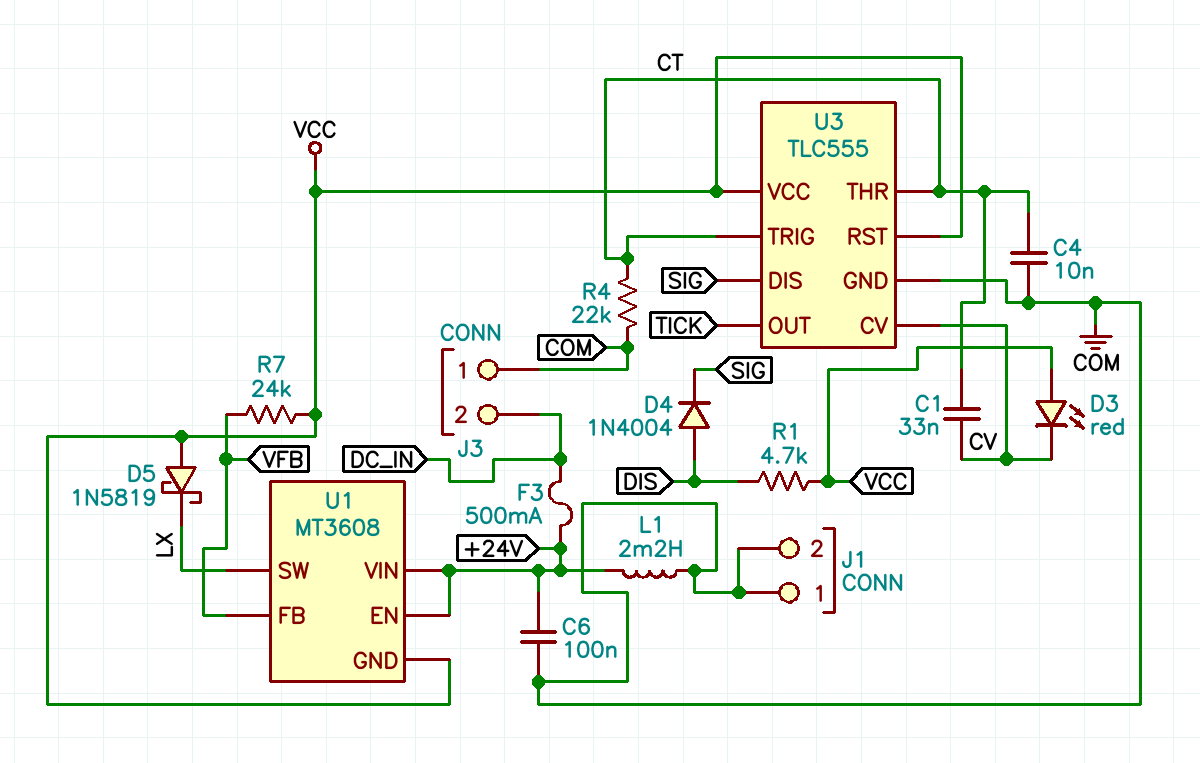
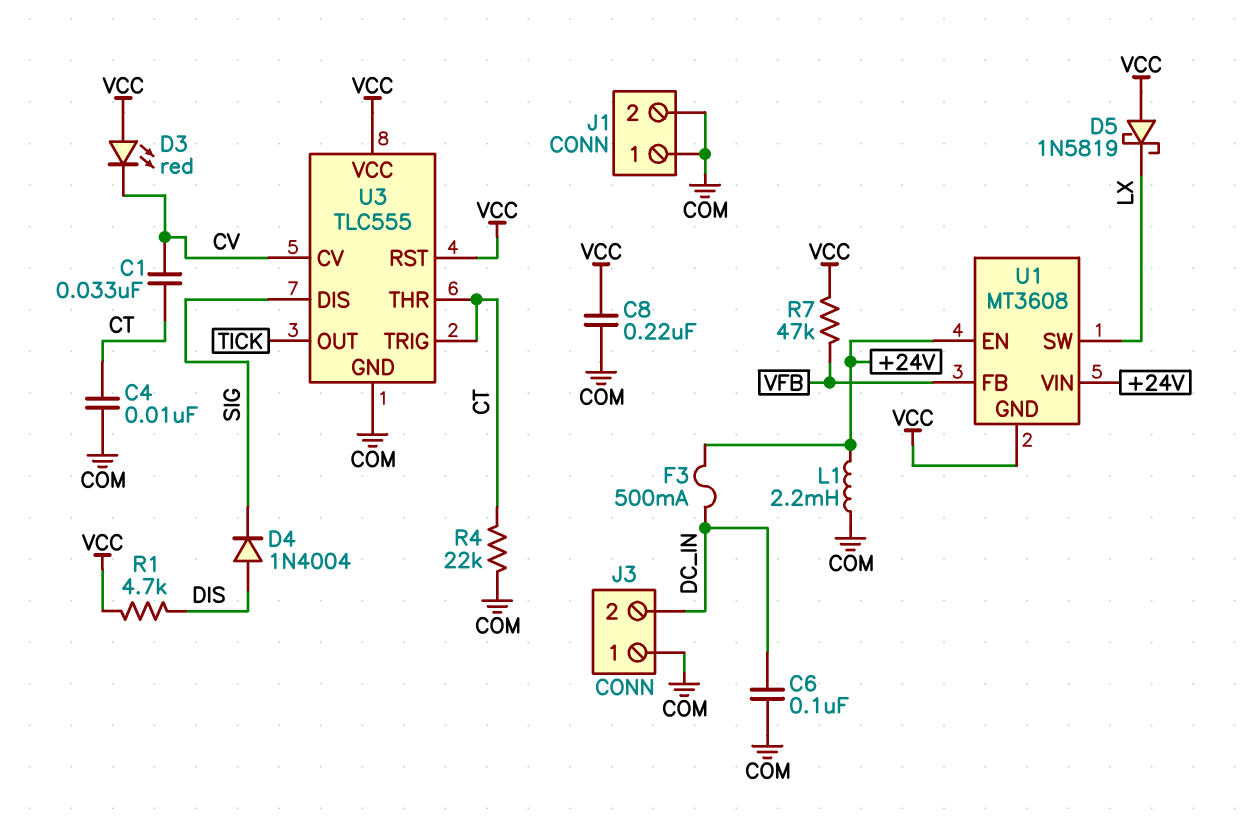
C6: 100nF (+24V, COM) -> 100nF (COM, DC_IN)
C8: none -> 220nF (COM, VCC)
R7: 24k (VCC, VFB) -> 47k (VCC, VFB)

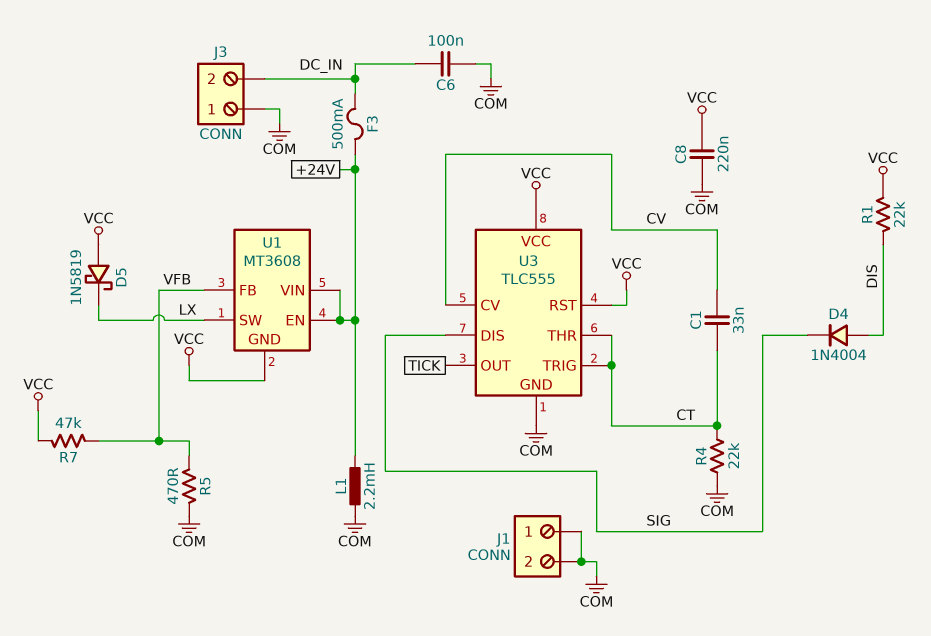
C4: 10nF (COM, CT) -> none
D3: LED red (A VCC, K CV) -> none
R1: 4.7k (DIS, VCC) -> 22k (DIS, VCC)
R5: none -> 470 (COM, VFB)

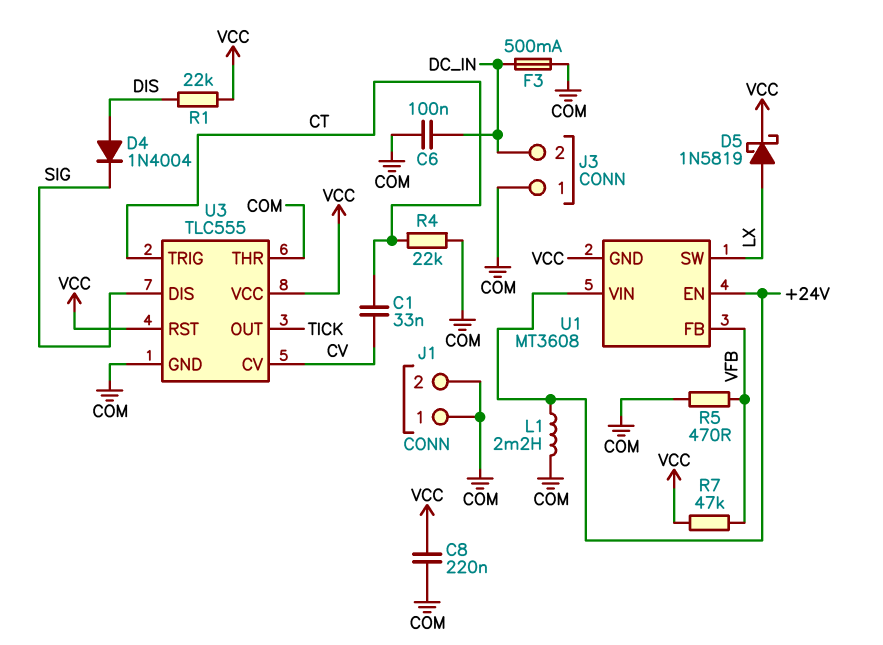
D5: schottky 1N5819 (A VCC, K LX) -> schottky 1N5819 (A LX, K VCC)
F3: 500mA (+24V, DC_IN) -> 500mA (COM, DC_IN)
U3 pin THR: CT -> COM

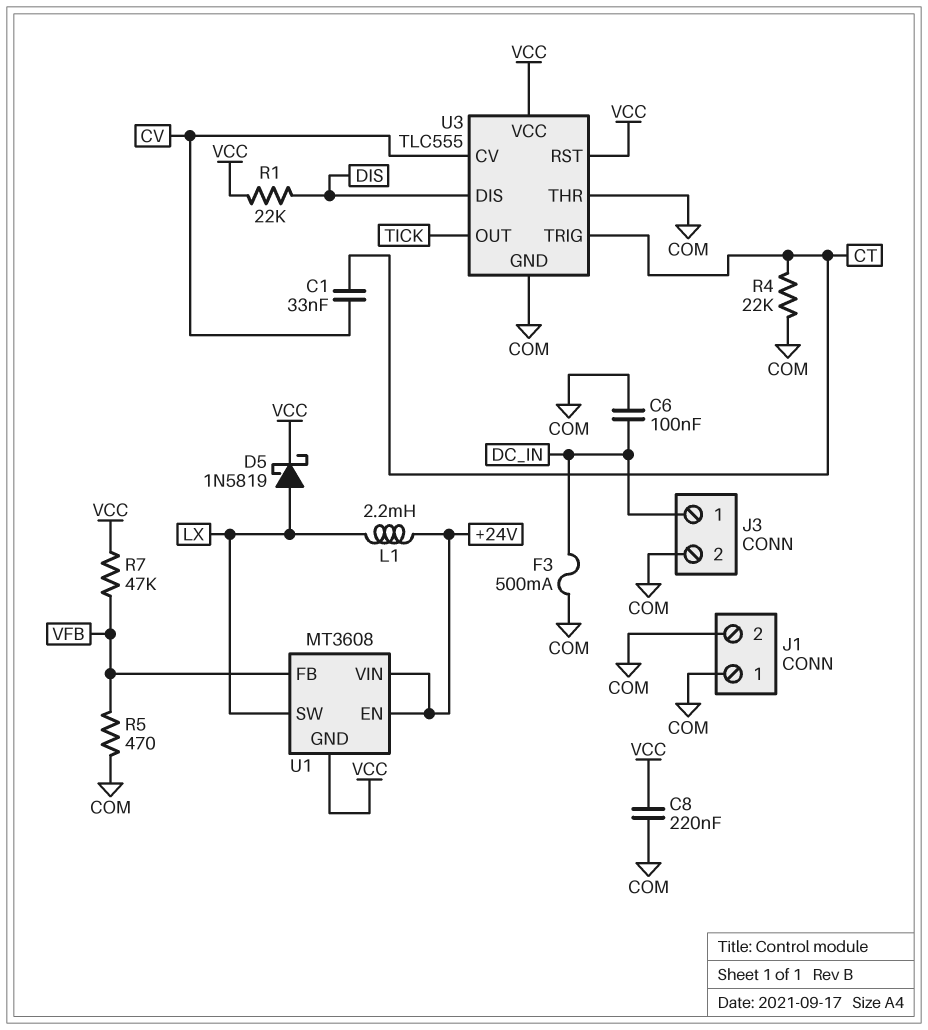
D4: diode 1N4004 (A DIS, K SIG) -> none
J3 pin 1: COM -> DC_IN
J3 pin 2: DC_IN -> COM
L1: 2.2mH (+24V, COM) -> 2.2mH (+24V, LX)
U3 pin DIS: SIG -> DIS

